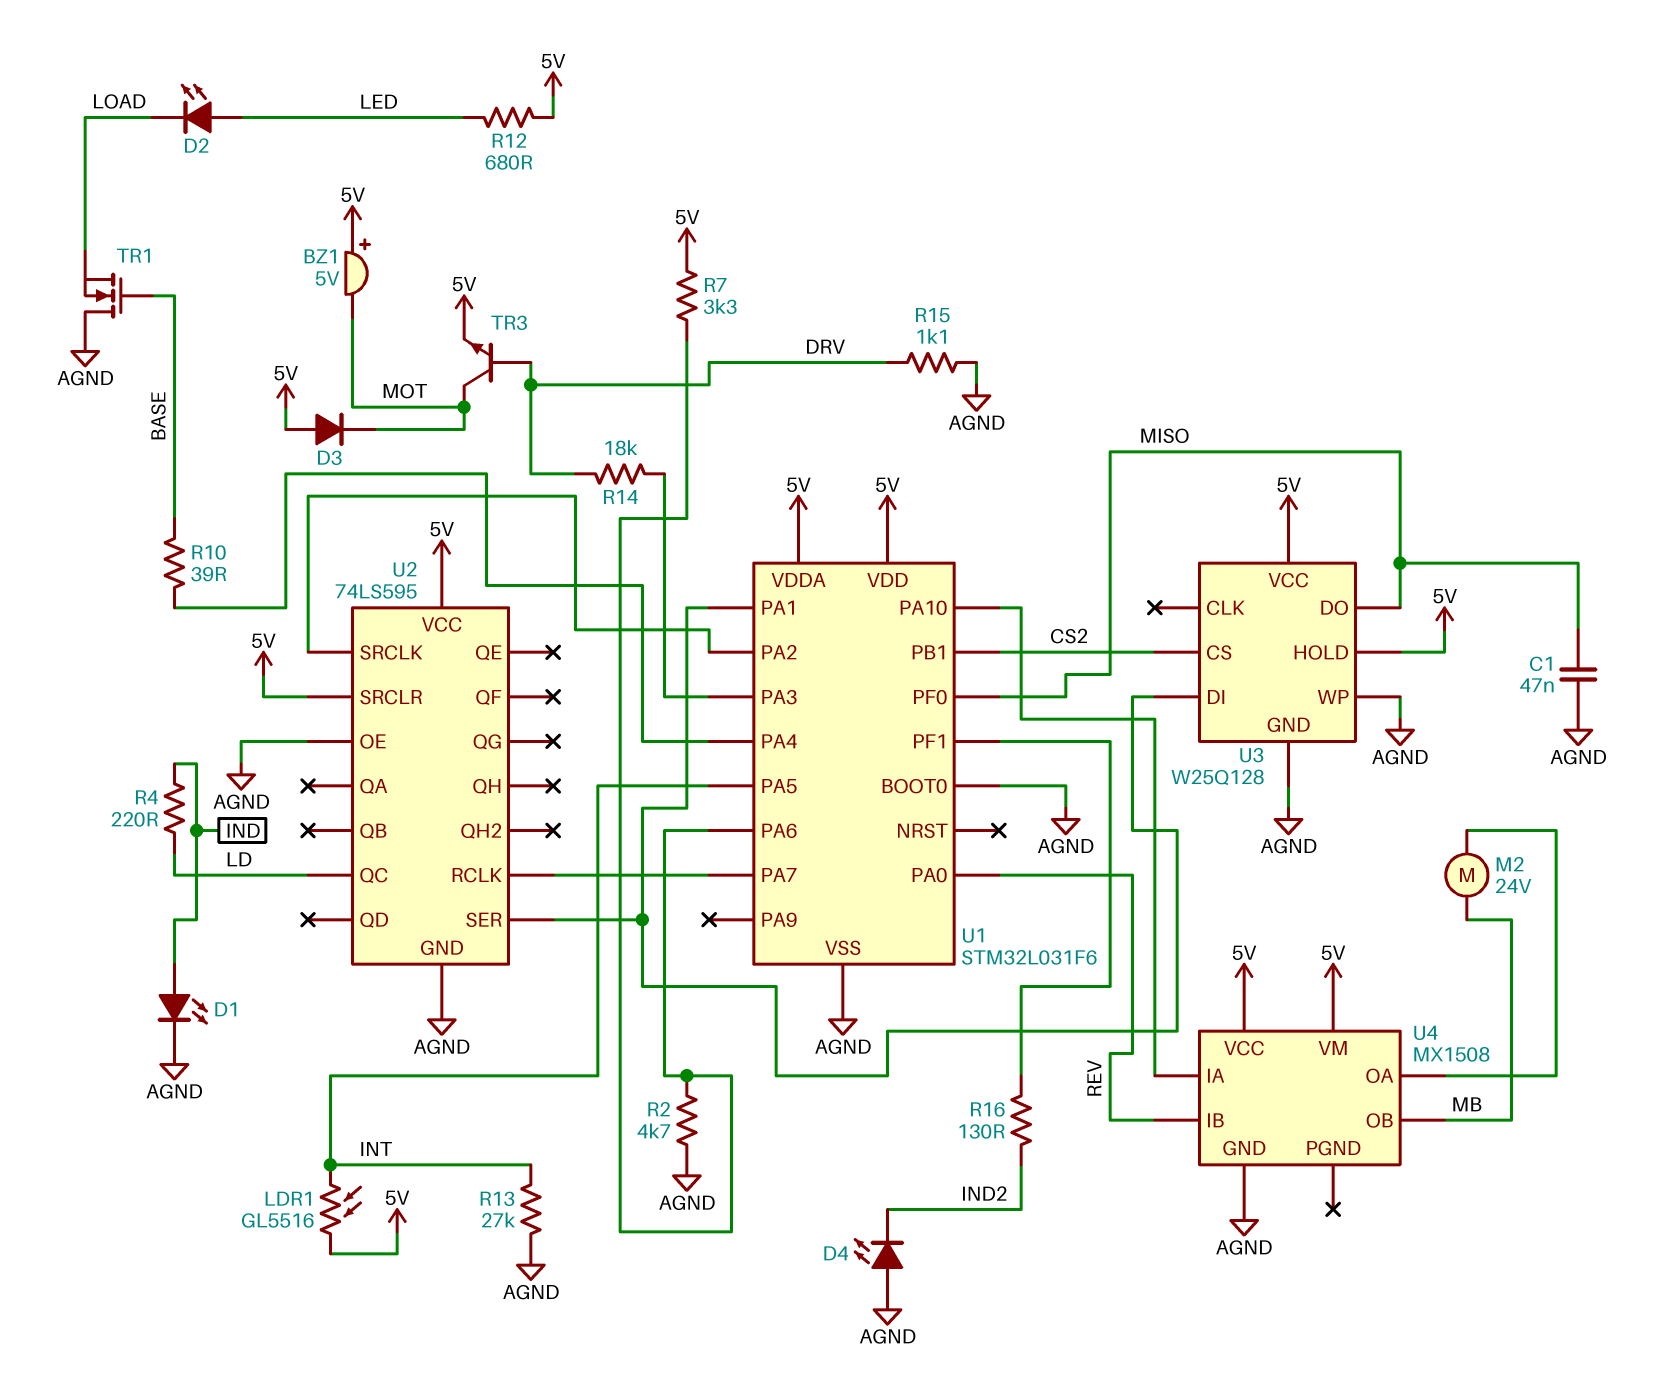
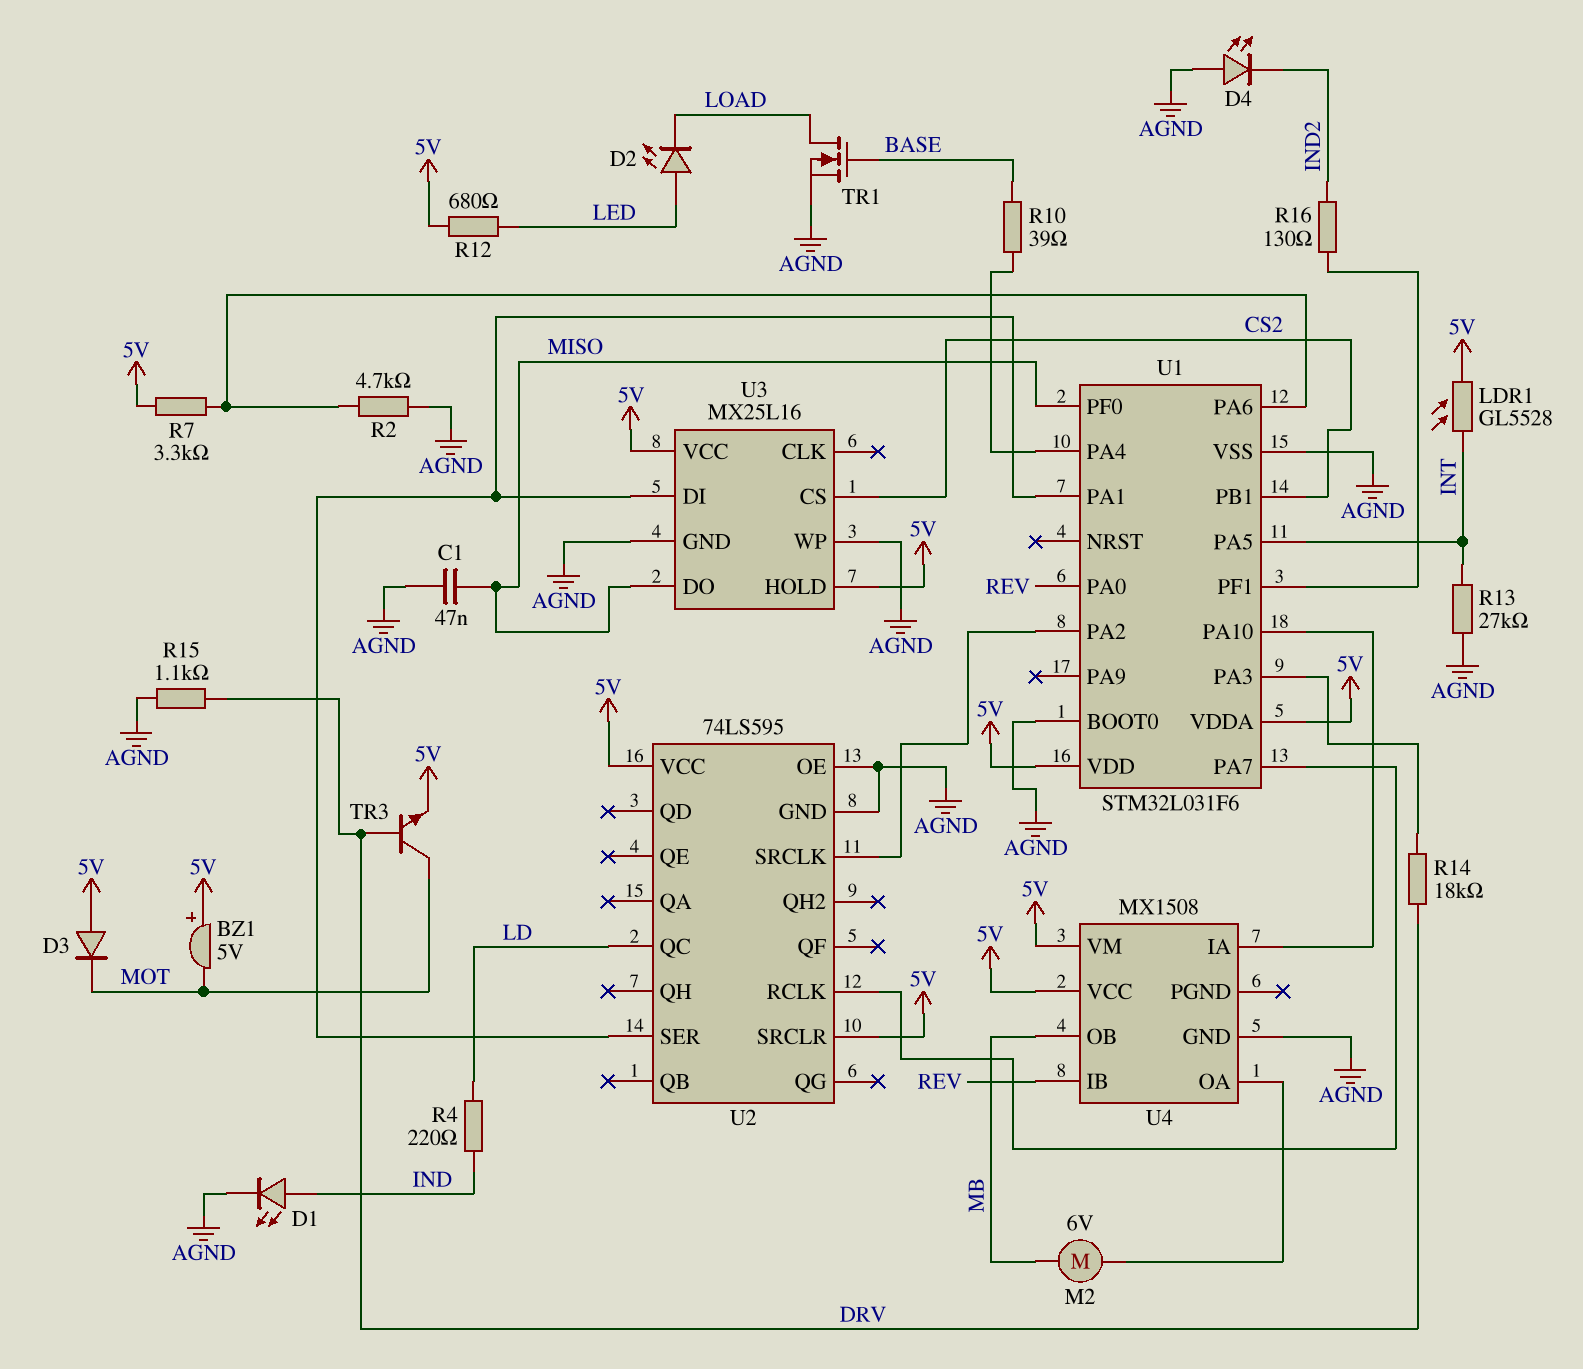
LDR1: GL5516 (5V, INT) -> GL5528 (5V, INT)
M2: motor 24V (MB, U4/OA) -> motor 6V (MB, U4/OA)
TR1: NMOS (G BASE, D AGND, S LOAD) -> NMOS (G BASE, D LOAD, S AGND)
U3: W25Q128 -> MX25L16

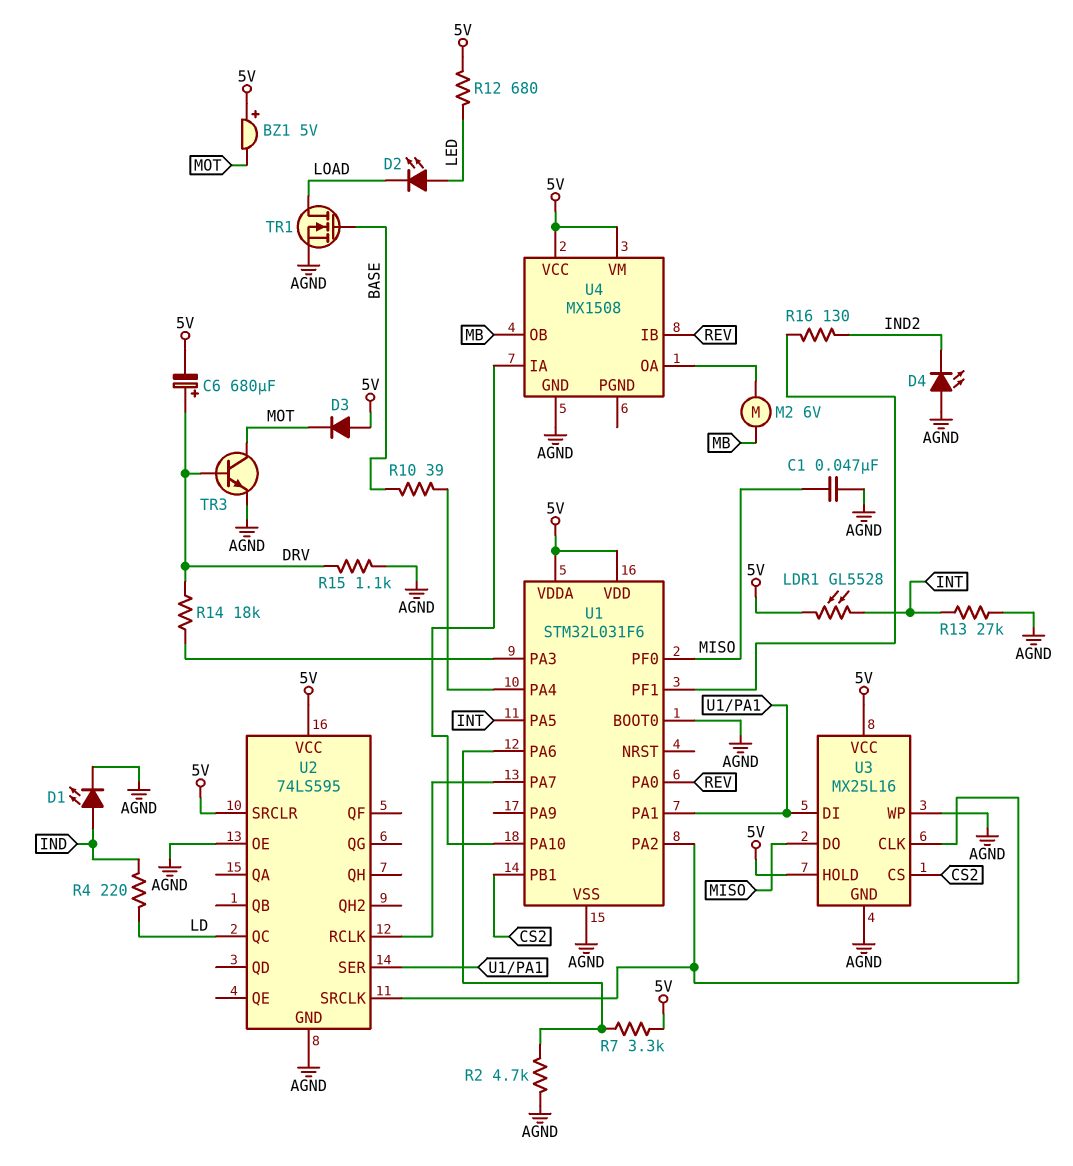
C6: none -> 680uF (plus DRV, minus 5V)
TR3: NPN (B DRV, C MOT, E 5V) -> NPN (B DRV, C MOT, E AGND)
U3 pin CLK: none -> U1/PA2

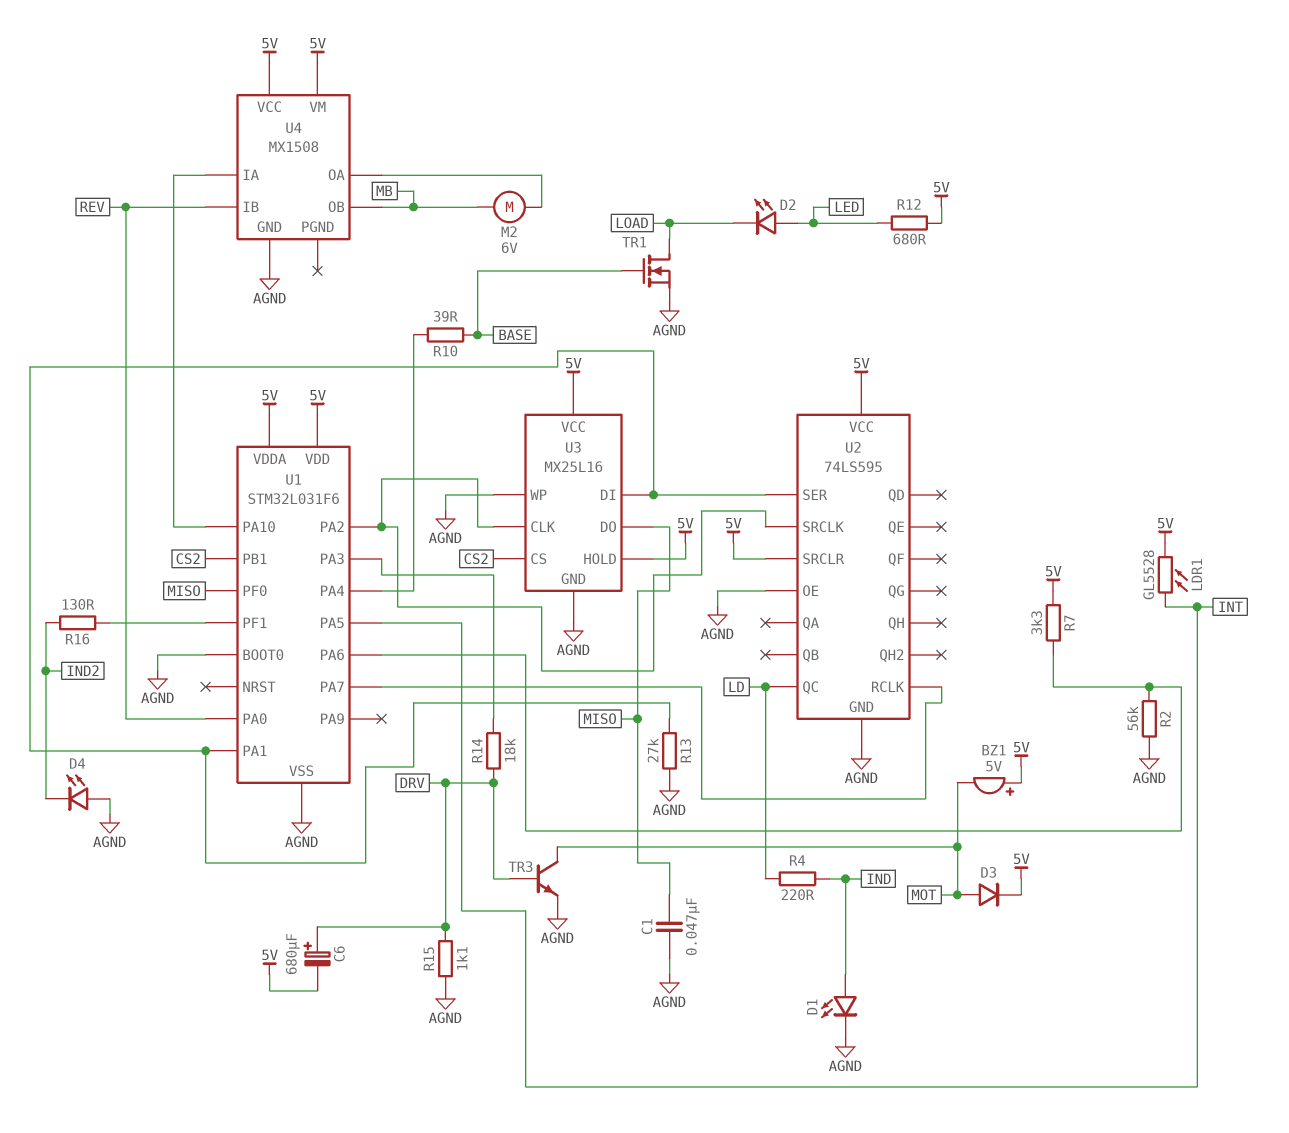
D3: diode (A 5V, K MOT) -> diode (A MOT, K 5V)
R2: 4.7k (AGND, U1/PA6) -> 56k (AGND, U1/PA6)
R13: 27k (AGND, INT) -> 27k (AGND, U1/PA1)

